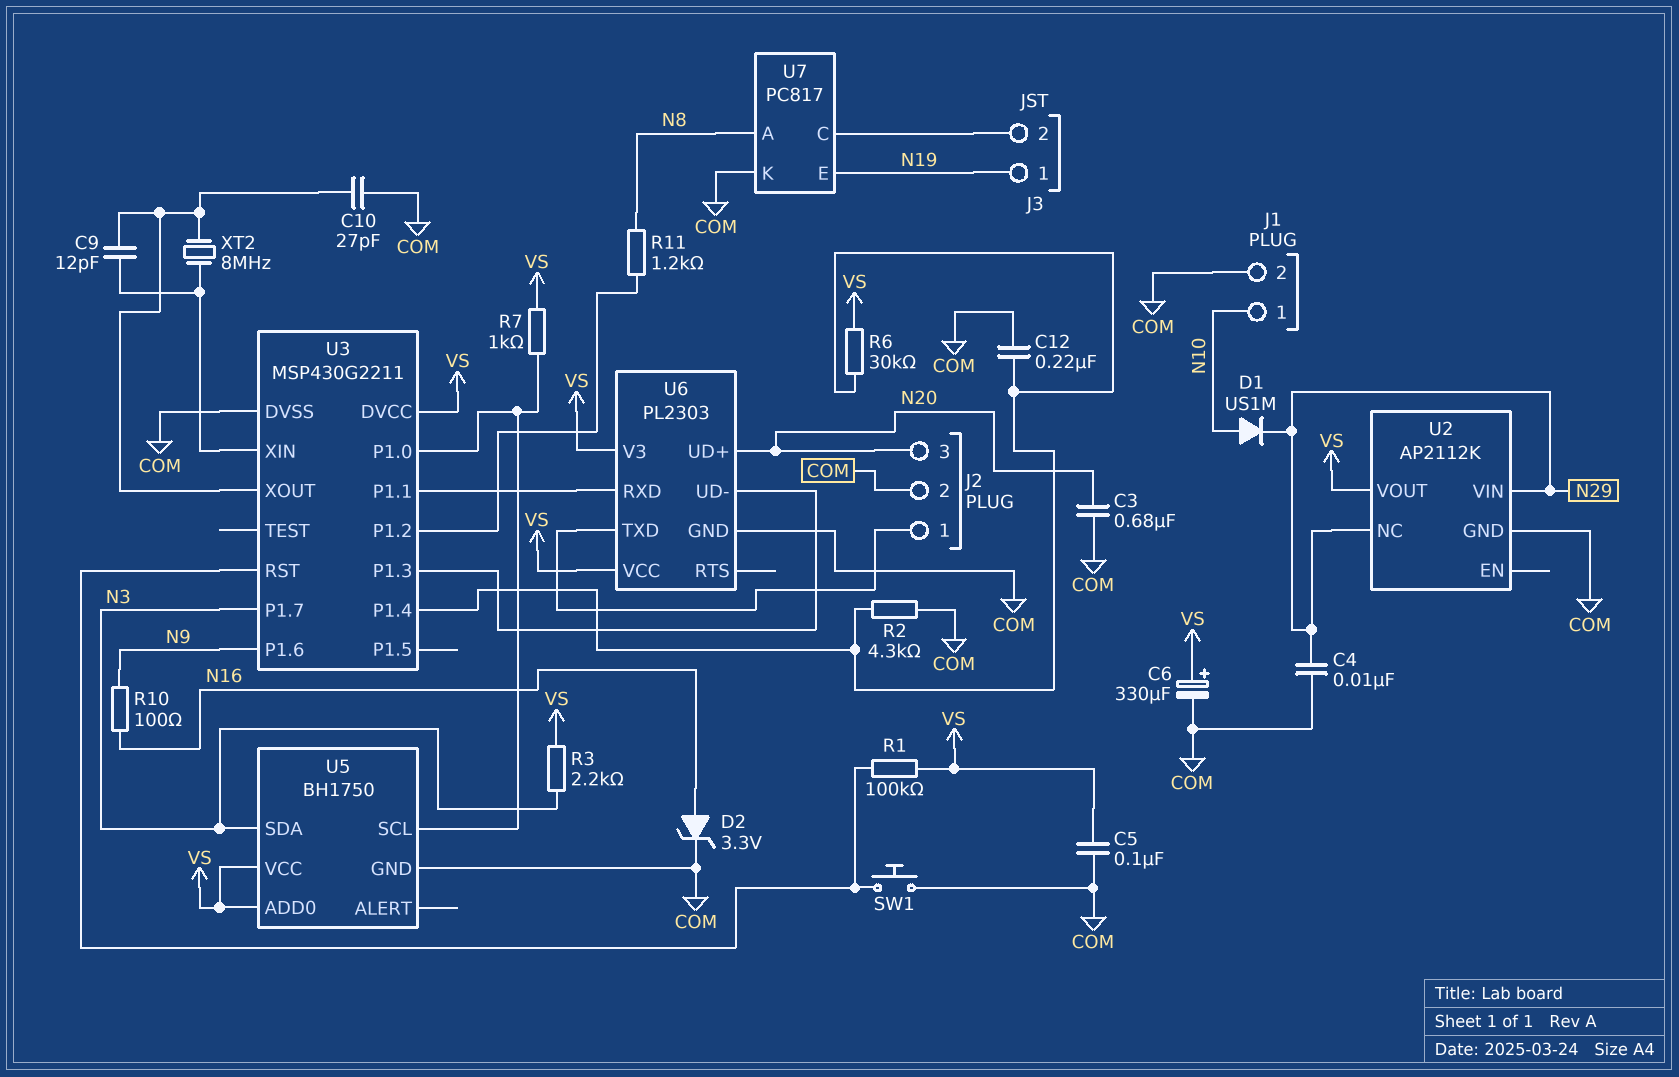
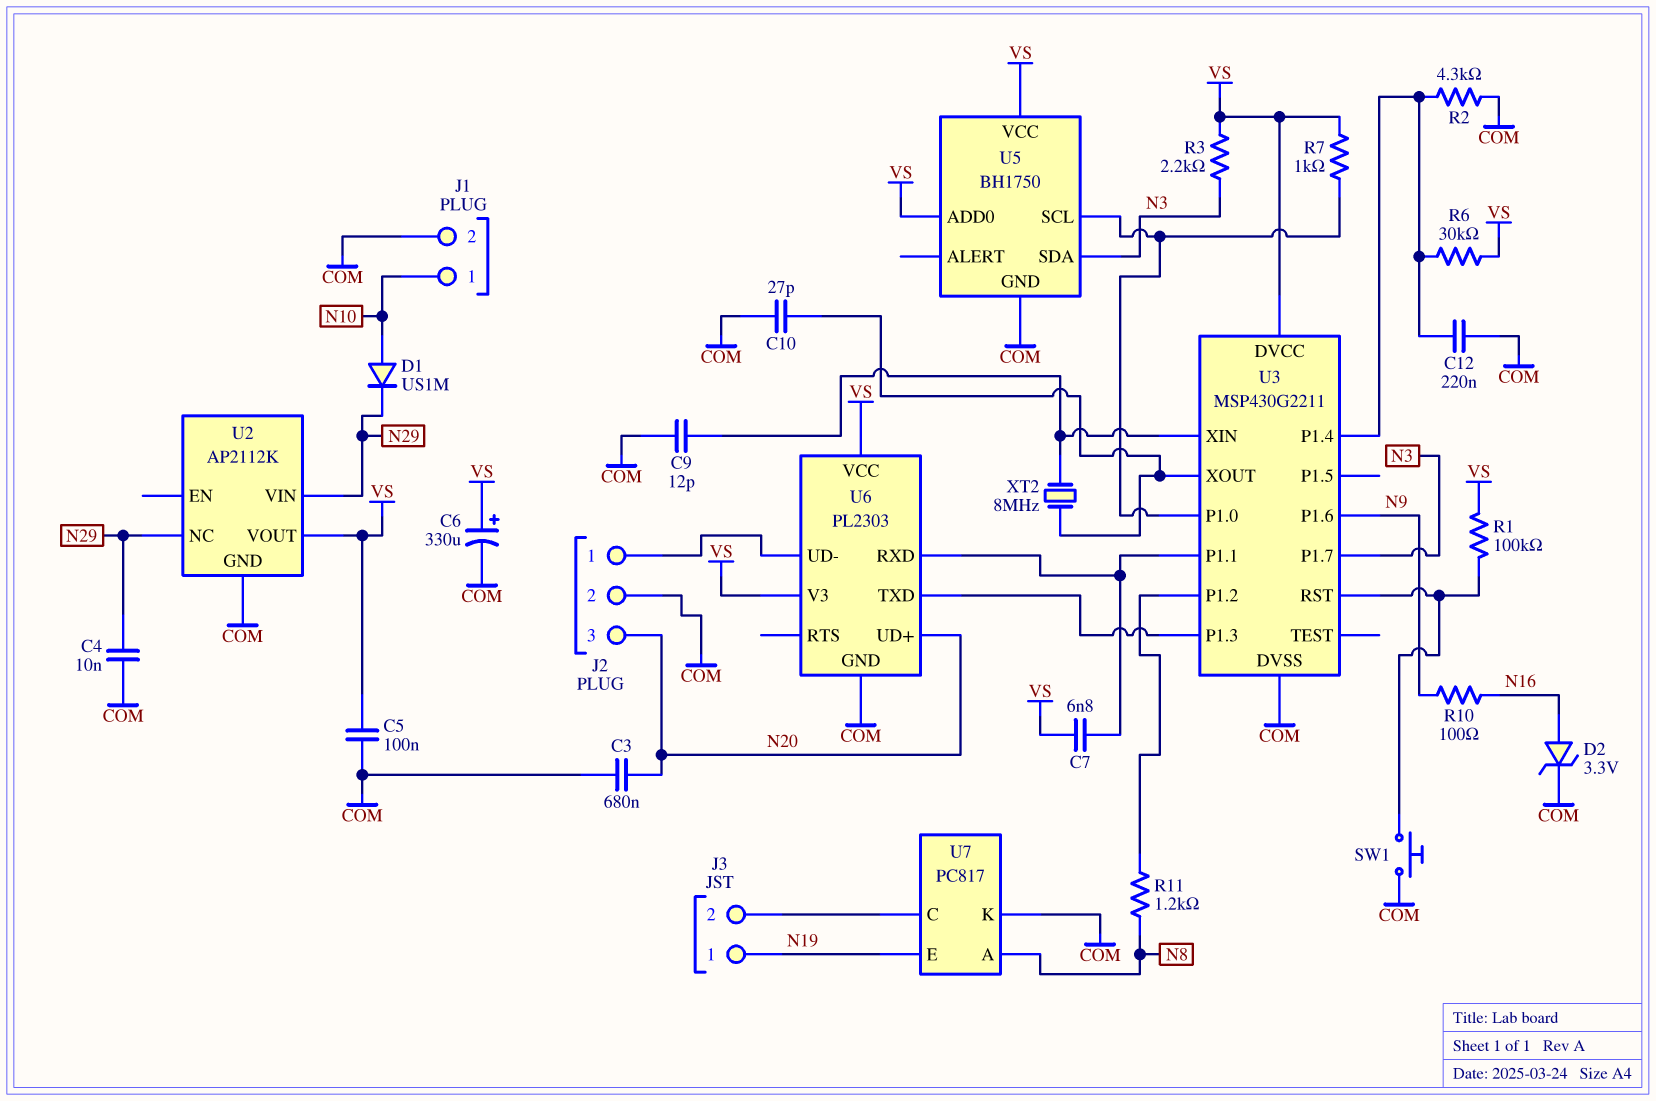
C7: none -> 6.8nF (U3/P1.1, VS)
C9: 12pF (U3/XIN, U3/XOUT) -> 12pF (COM, U3/XIN)
U6 pin TXD: J2/1 -> U3/P1.3
U6 pin UD-: U3/P1.3 -> J2/1

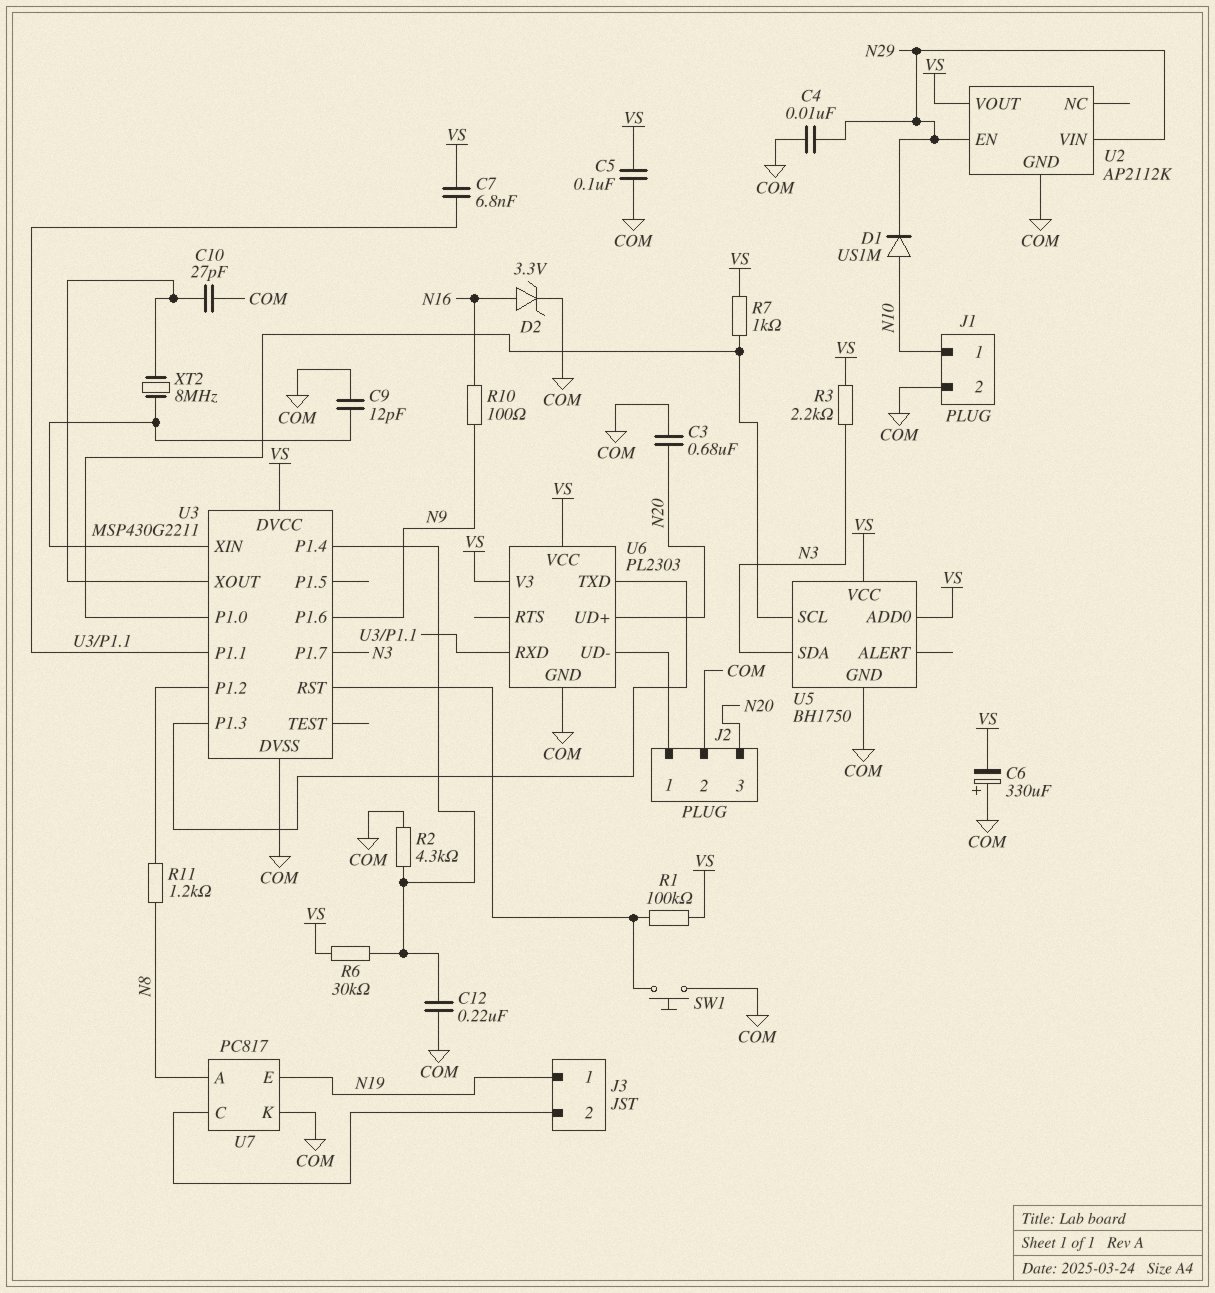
C6: 330uF (plus VS, minus COM) -> 330uF (plus COM, minus VS)
U2 pin EN: none -> N29
U2 pin NC: N29 -> none

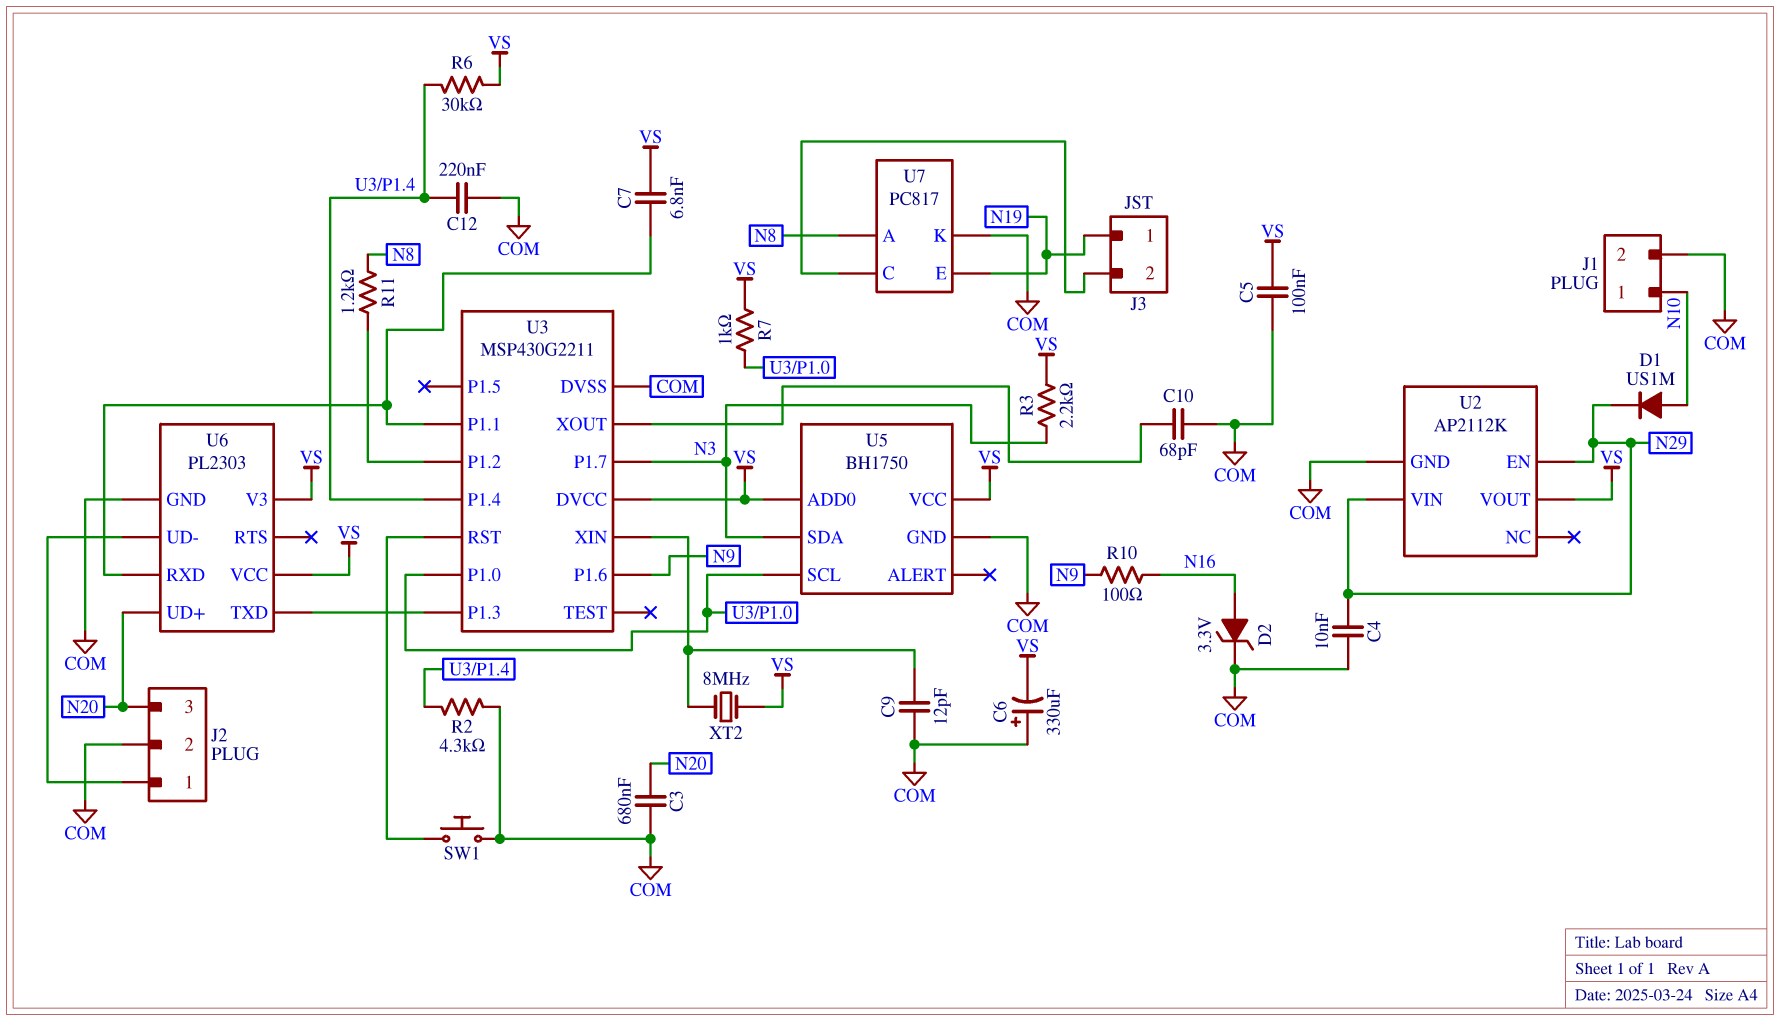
C10: 27pF (COM, U3/XOUT) -> 68pF (COM, U3/XOUT)
R1: 100k (U3/RST, VS) -> none
XT2: 8MHz (U3/XIN, U3/XOUT) -> 8MHz (U3/XIN, VS)

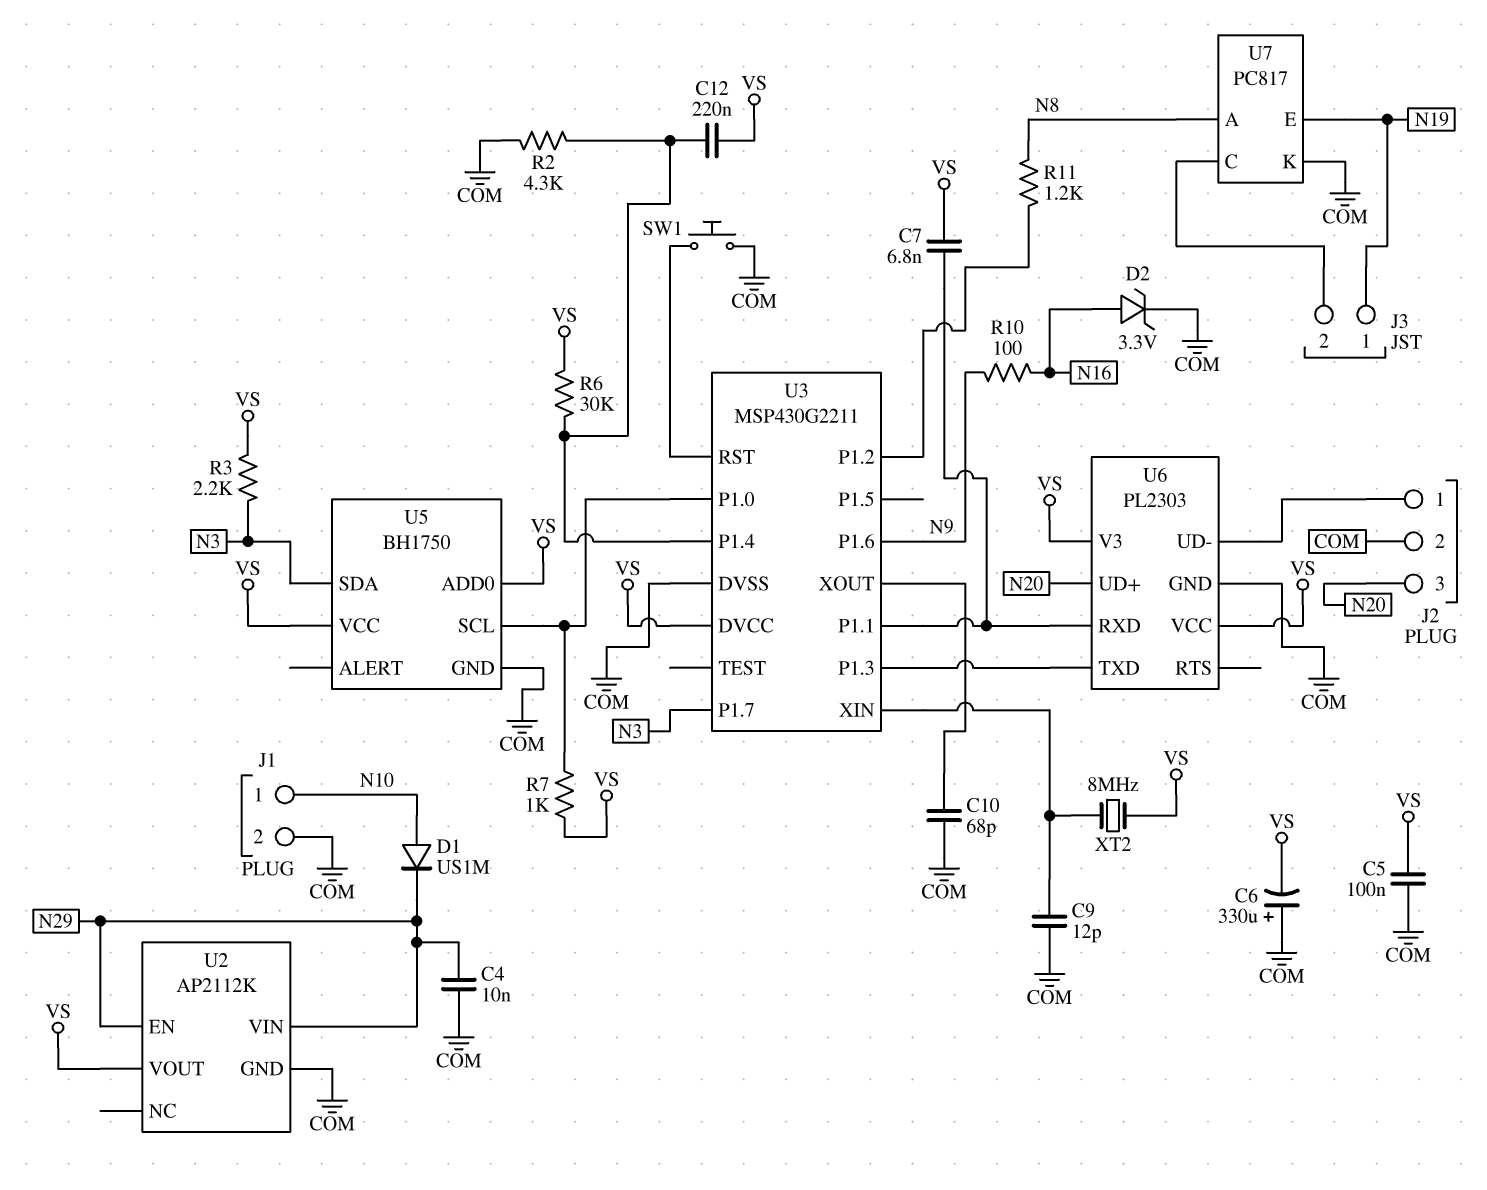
C3: 680nF (COM, N20) -> none
C12: 220nF (COM, U3/P1.4) -> 220nF (U3/P1.4, VS)

